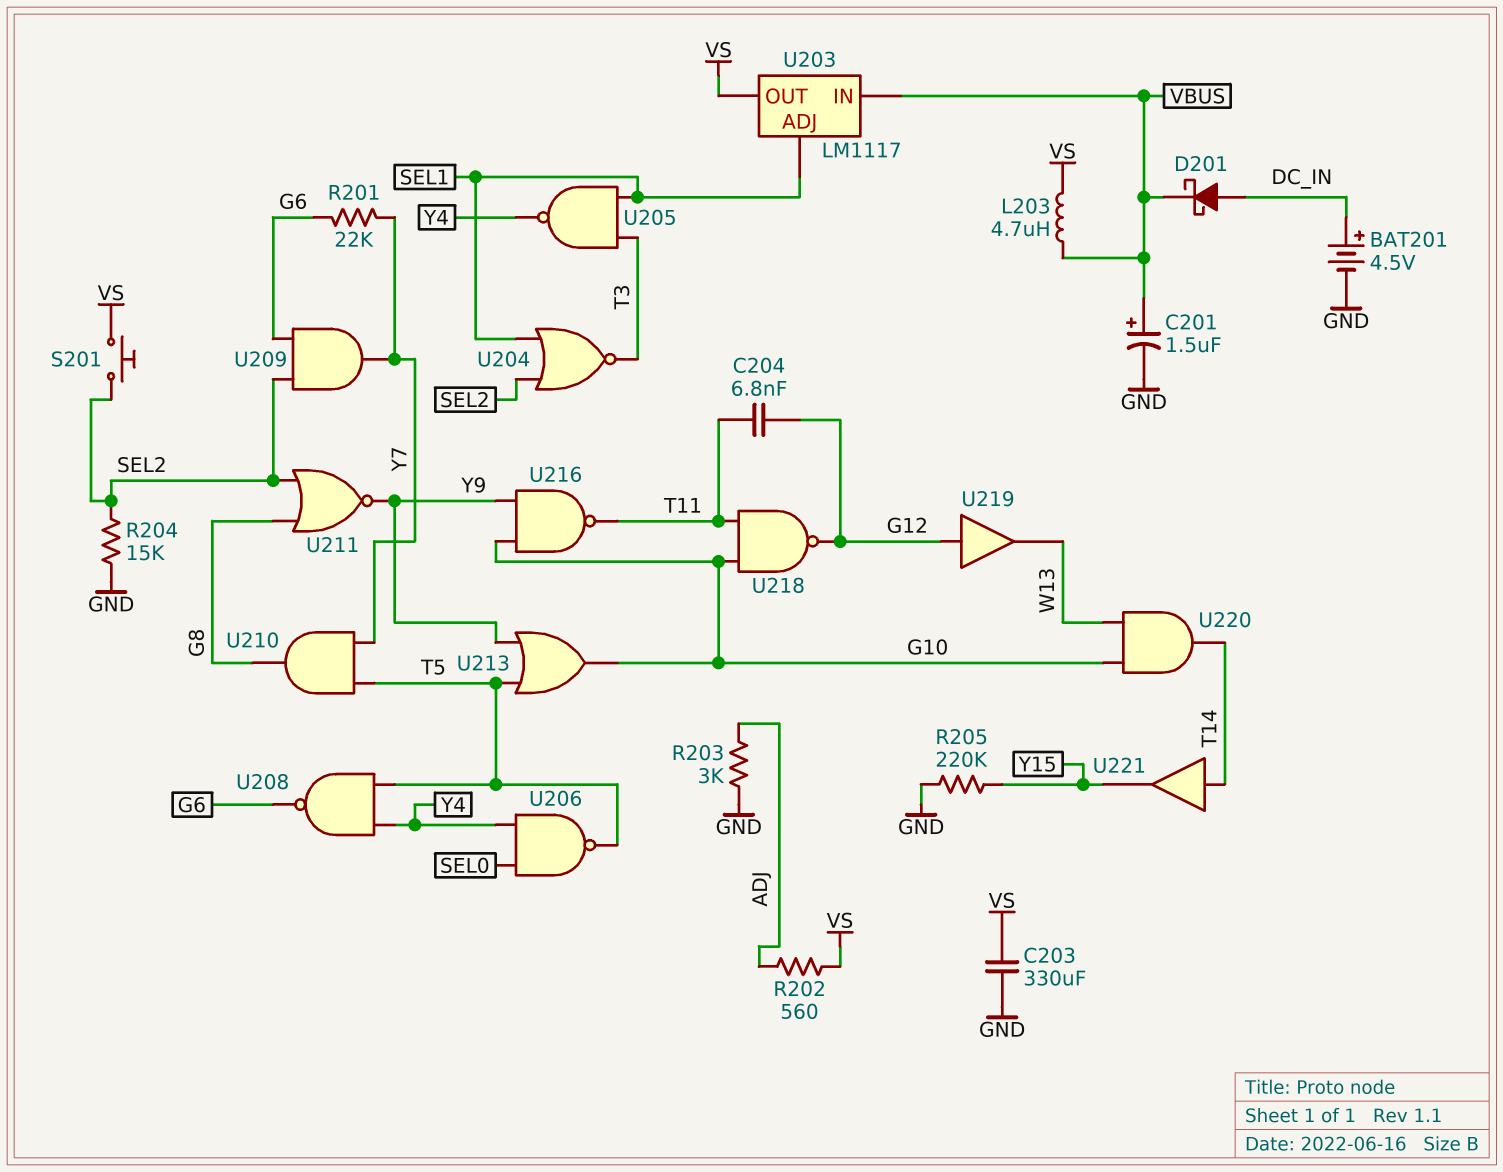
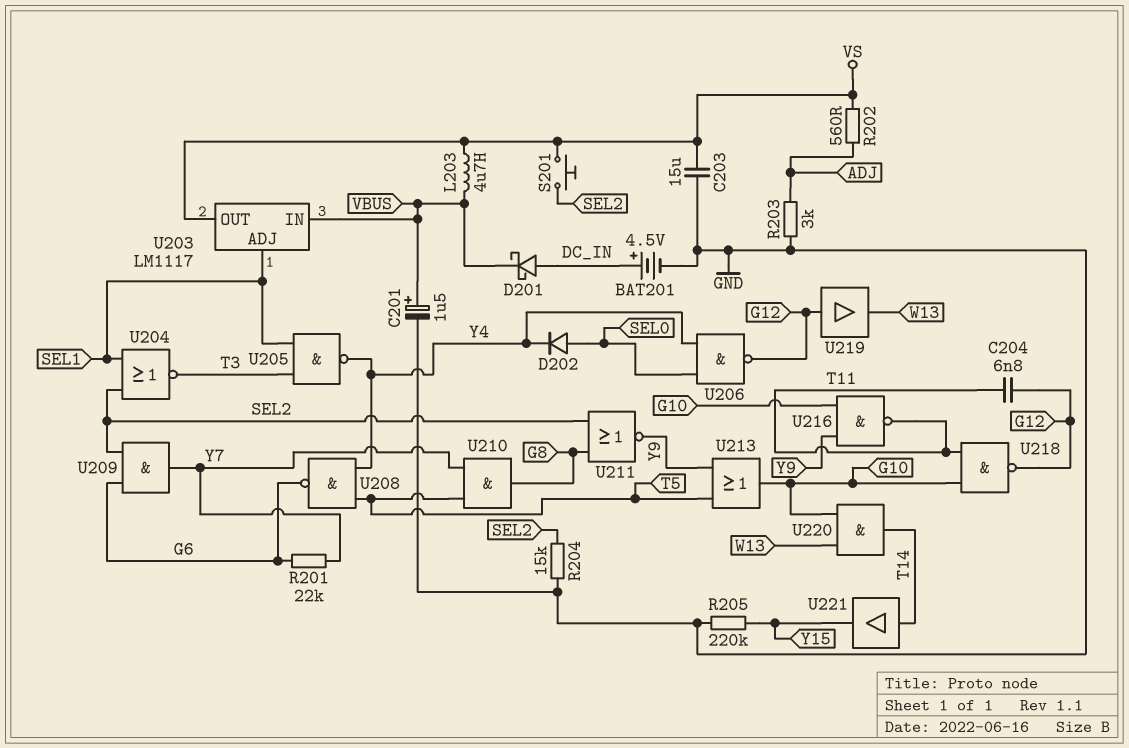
C203: 330uF (GND, VS) -> 15uF (GND, VS)
D202: none -> diode (A SEL0, K Y4)
U206: NAND (in SEL0, in Y4, out T5) -> NAND (in SEL0, in Y4, out G12)

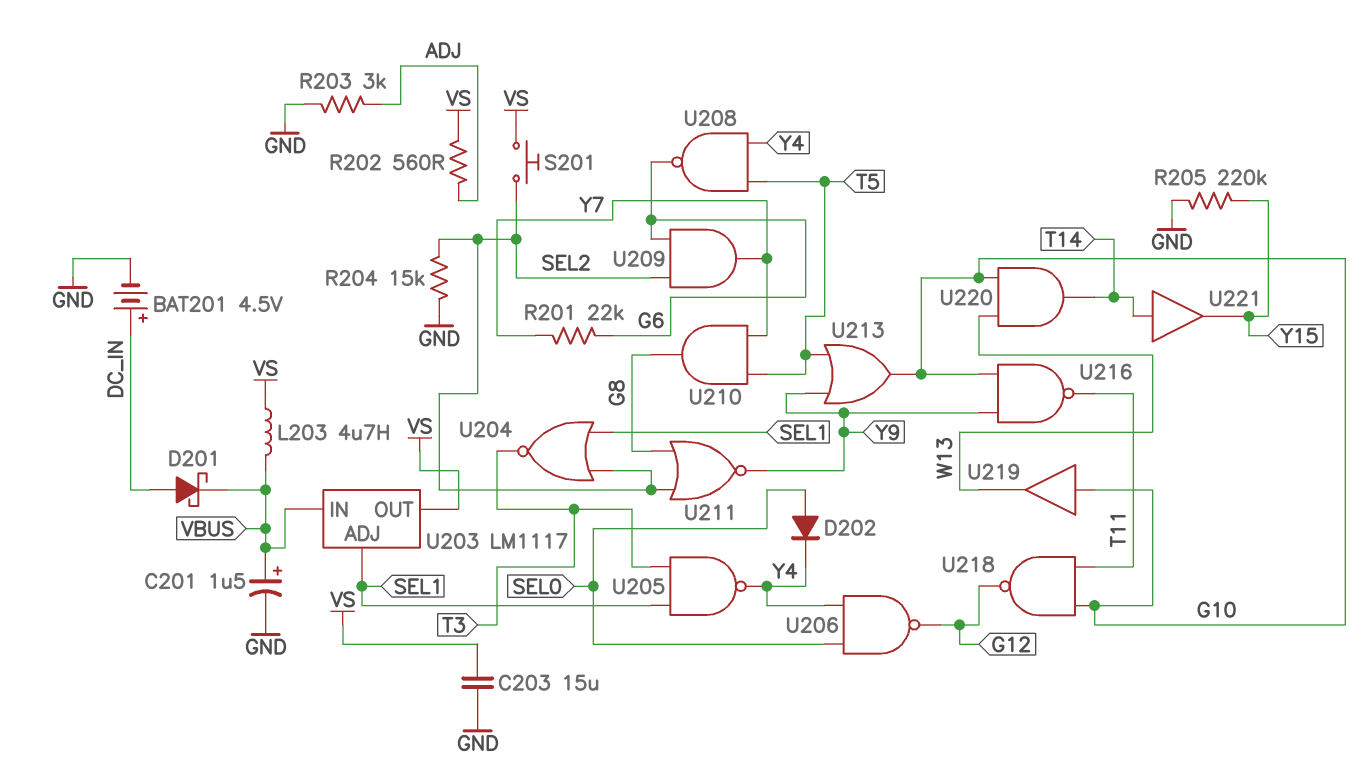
C204: 6.8nF (G12, T11) -> none
U219: buffer (in G12, out W13) -> buffer (in G10, out W13)

